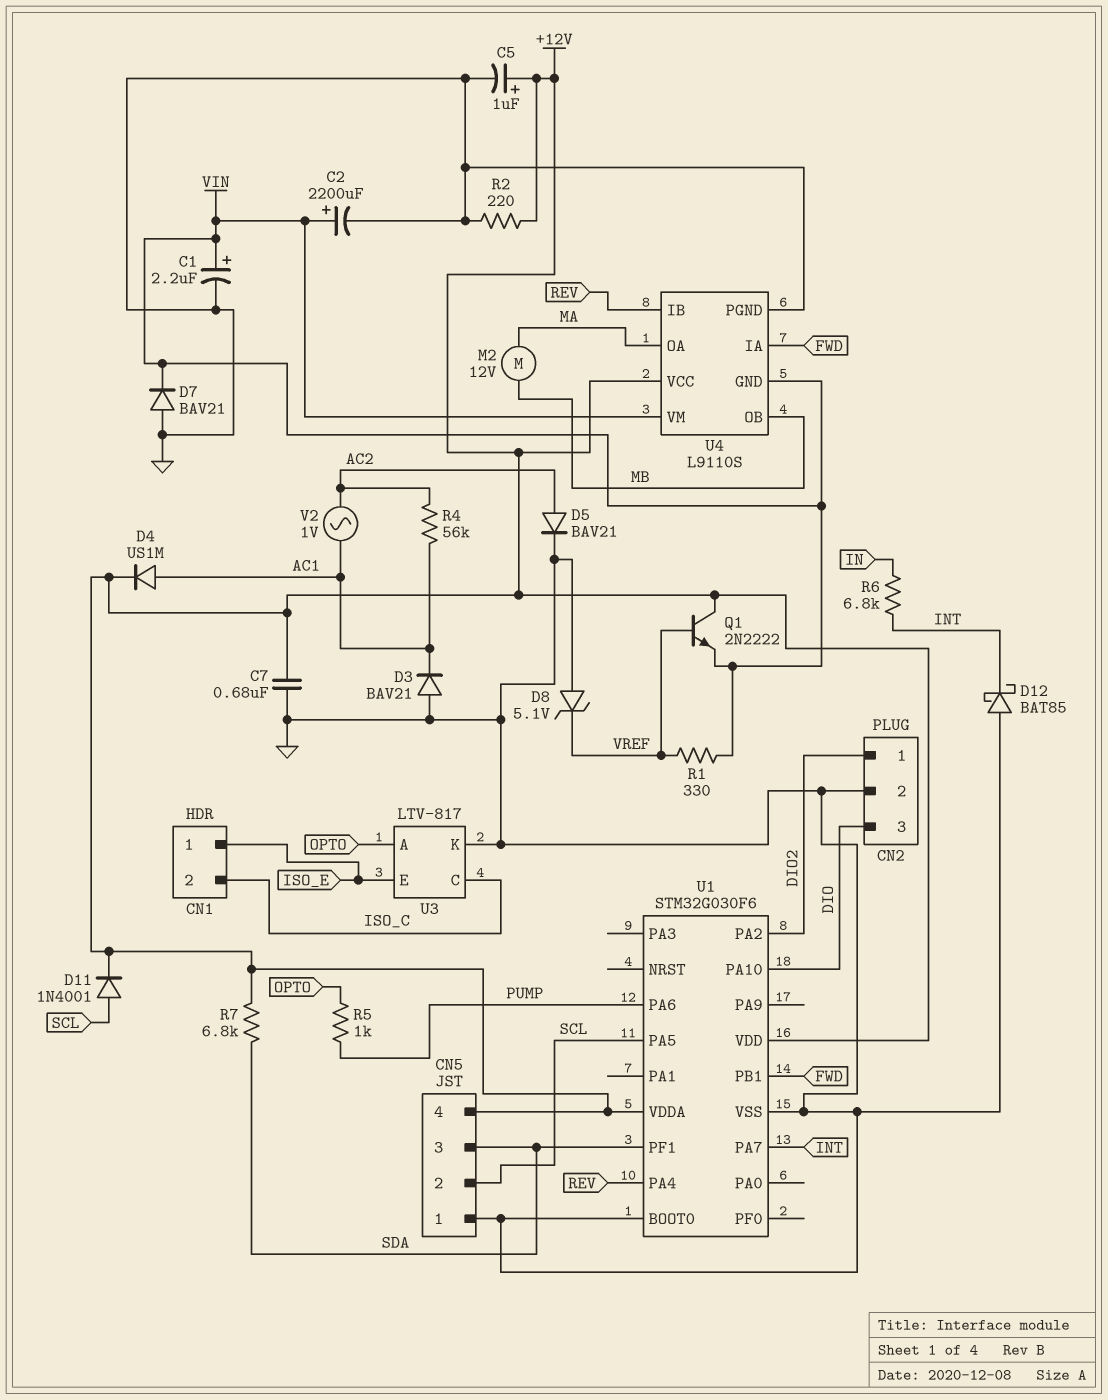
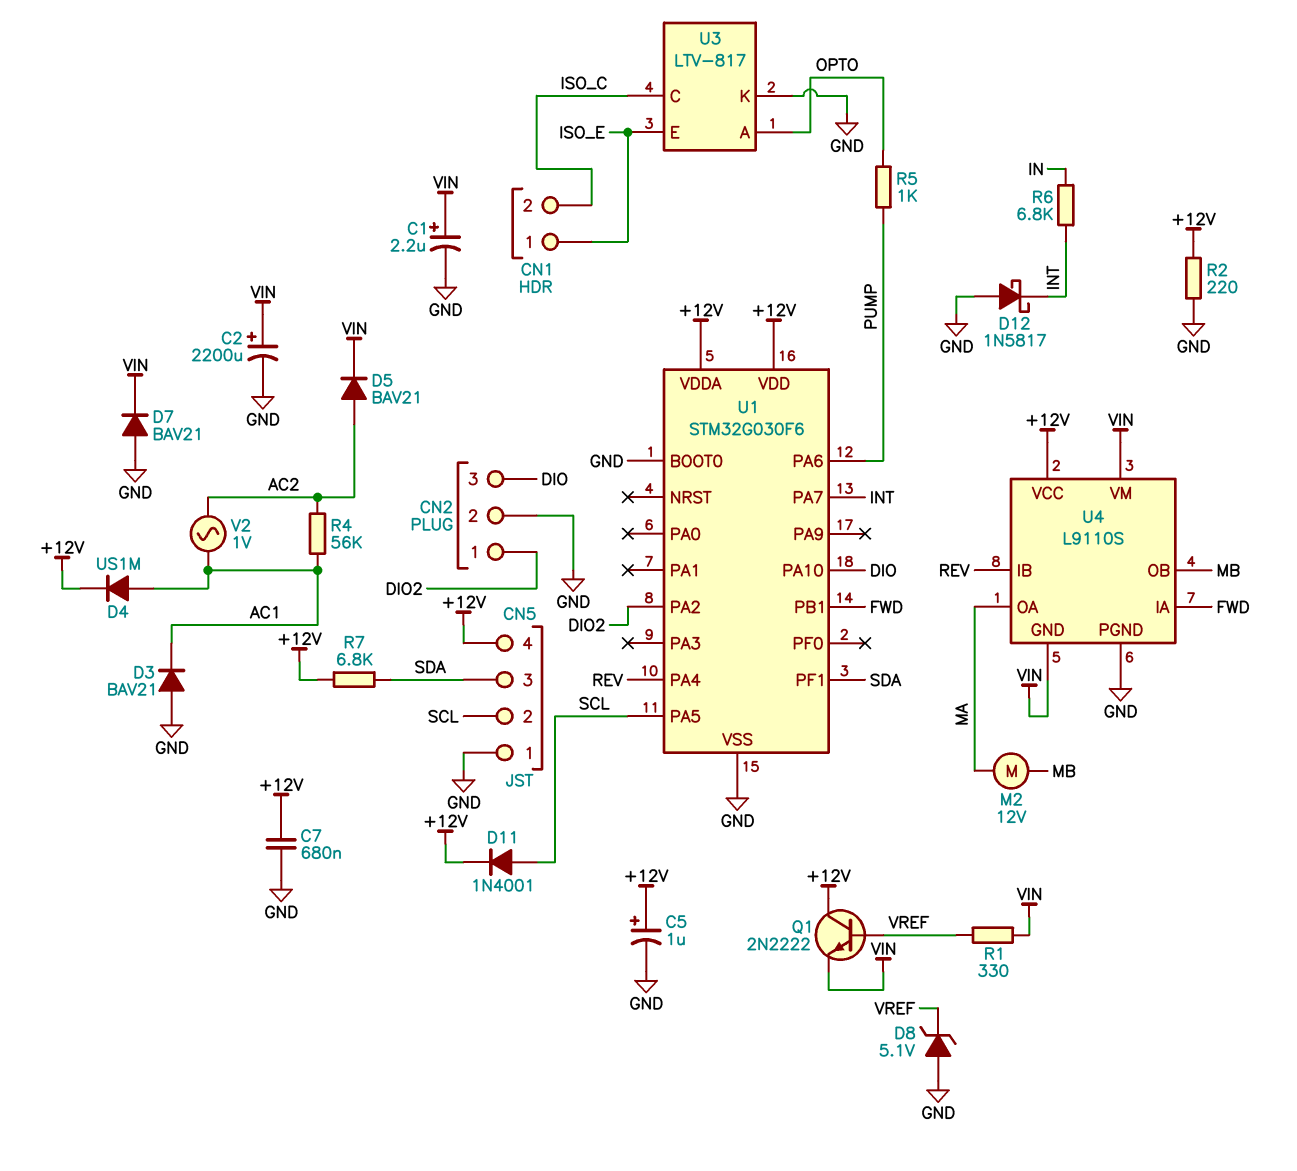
D5: diode BAV21 (A AC2, K GND) -> diode BAV21 (A AC2, K VIN)
D12: schottky BAT85 (A GND, K INT) -> schottky 1N5817 (A GND, K INT)

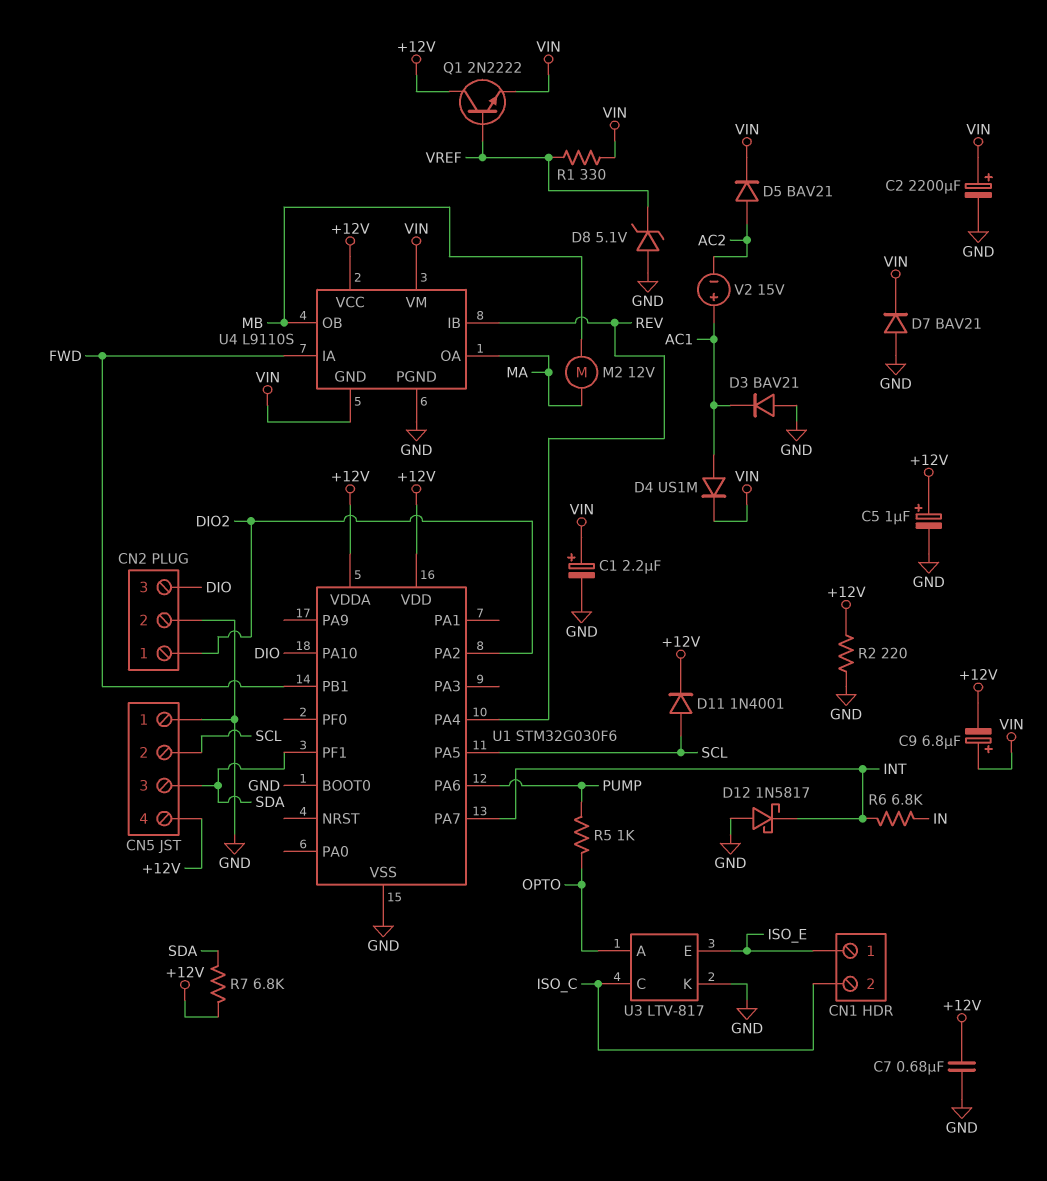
C9: none -> 6.8uF (plus VIN, minus +12V)
D4: diode US1M (A AC1, K +12V) -> diode US1M (A AC1, K VIN)
R4: 56k (AC1, AC2) -> none
V2: AC 1V (AC1, AC2) -> 15V (plus AC1, minus AC2)

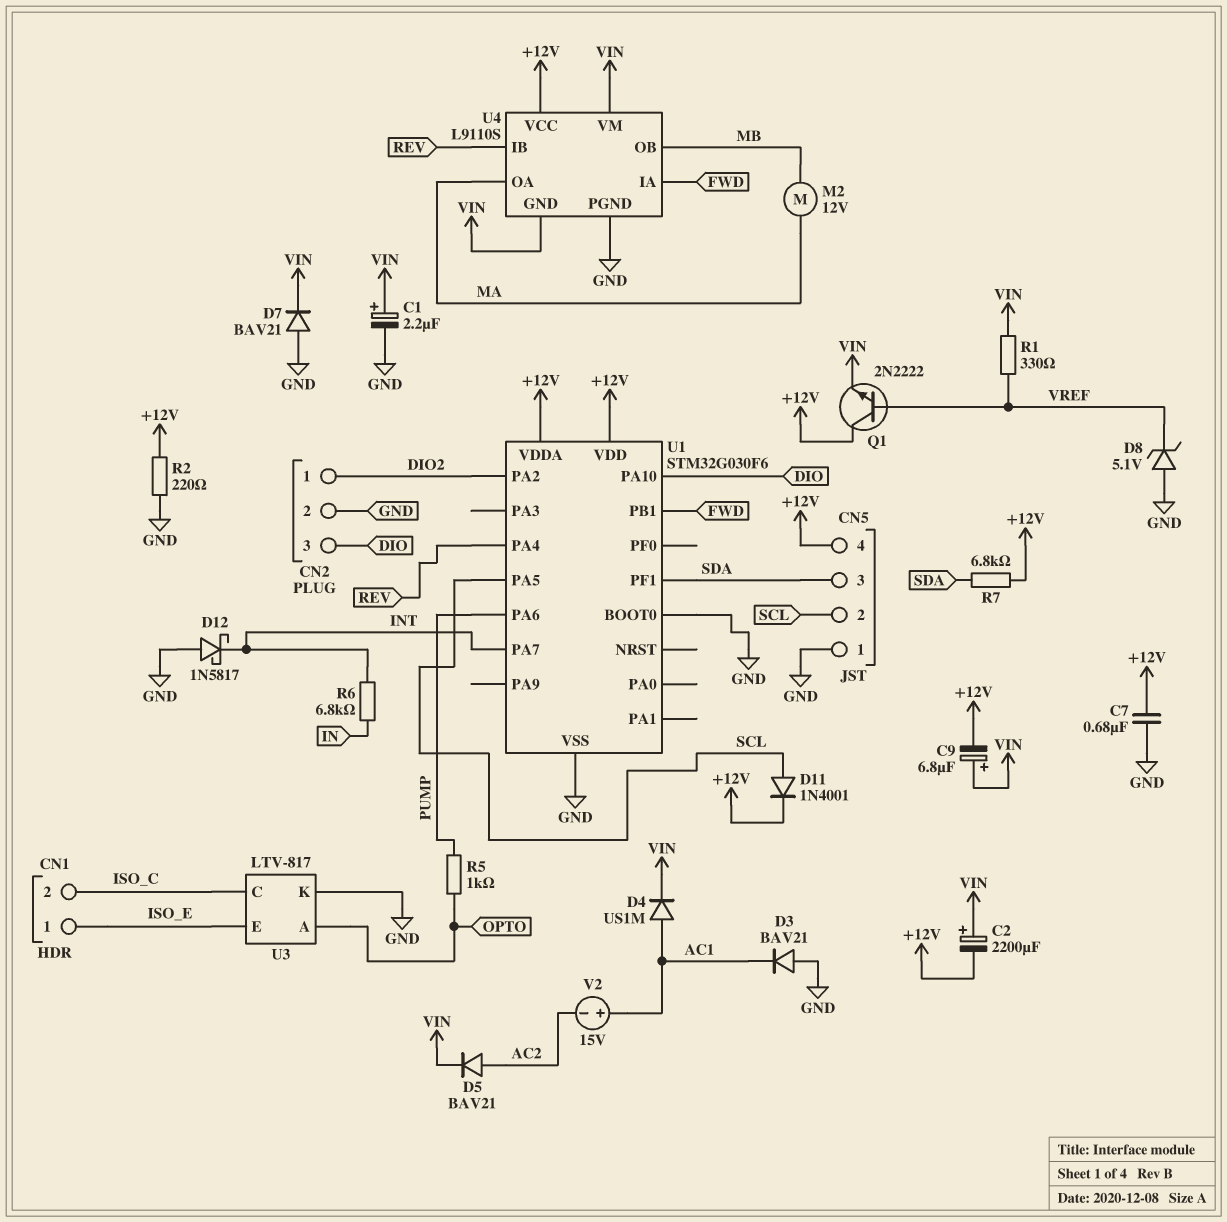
C2: 2200uF (plus VIN, minus GND) -> 2200uF (plus VIN, minus +12V)
C5: 1uF (plus +12V, minus GND) -> none

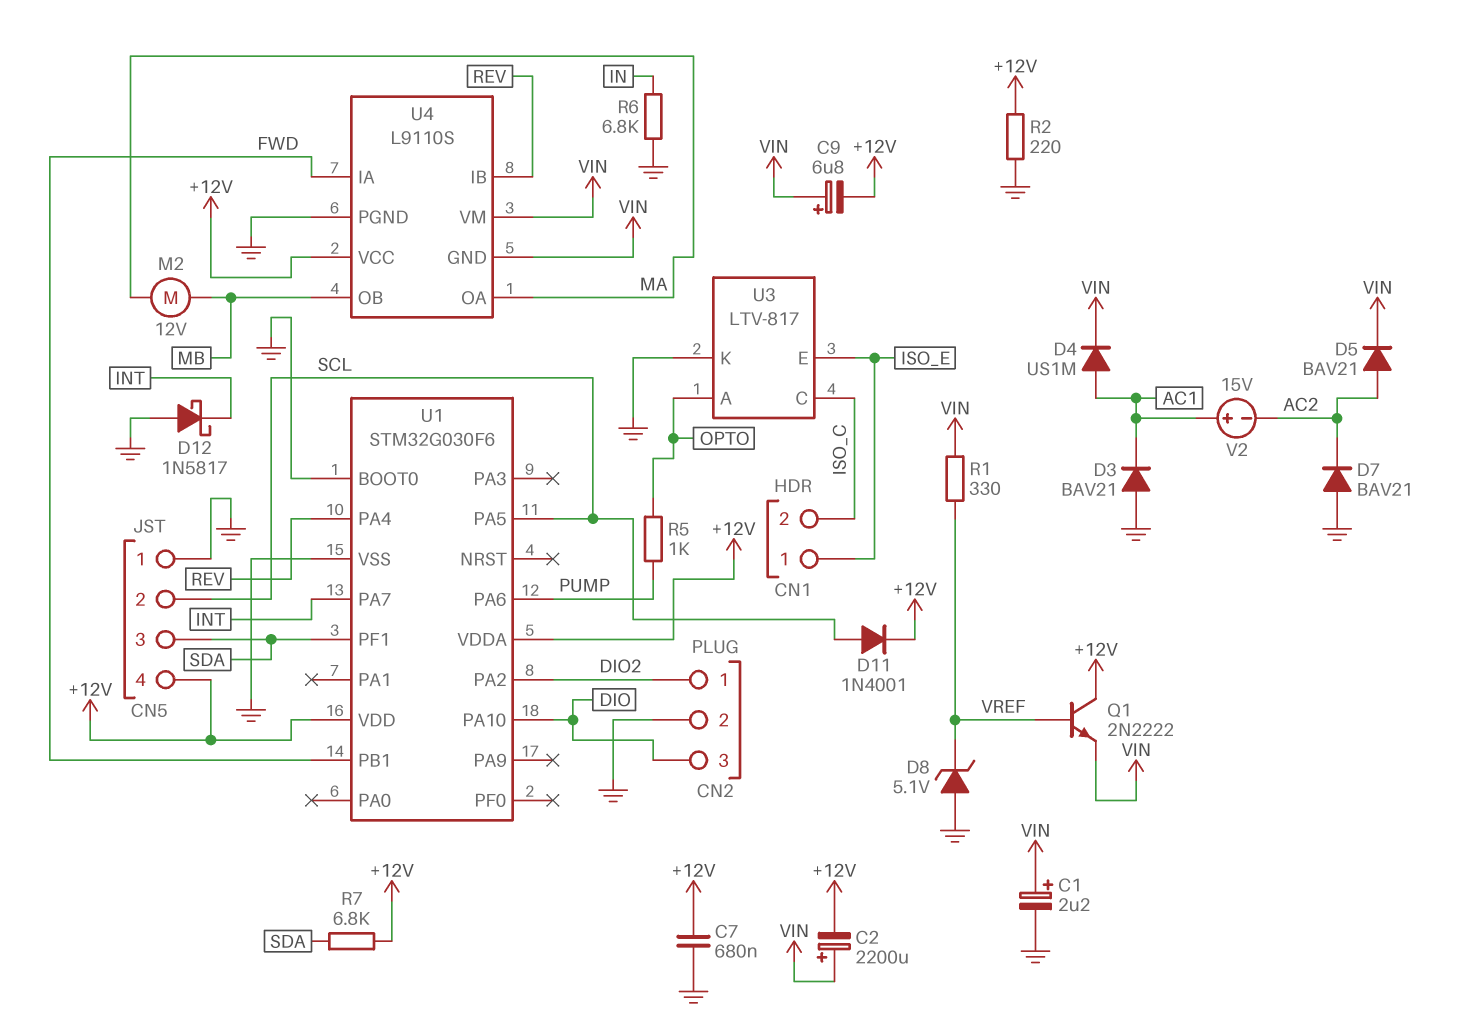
D7: diode BAV21 (A GND, K VIN) -> diode BAV21 (A GND, K AC2)
R6: 6.8k (IN, INT) -> 6.8k (GND, IN)

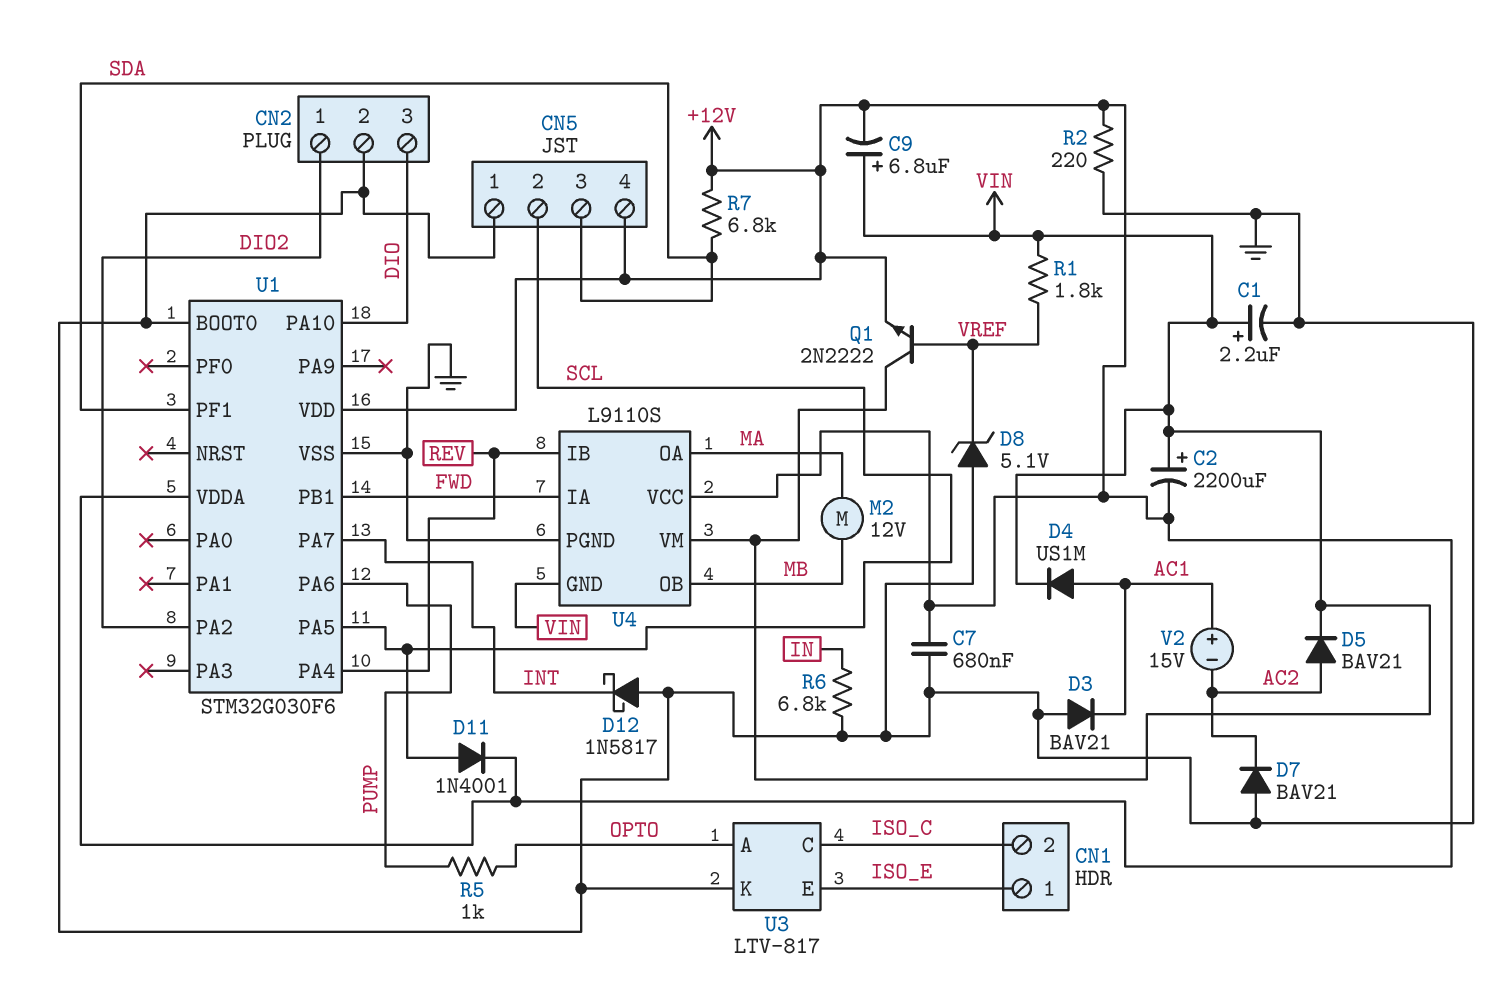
Q1: NPN 2N2222 (B VREF, C +12V, E VIN) -> NPN 2N2222 (B VREF, C VIN, E +12V)
R1: 330 (VIN, VREF) -> 1.8k (VIN, VREF)

